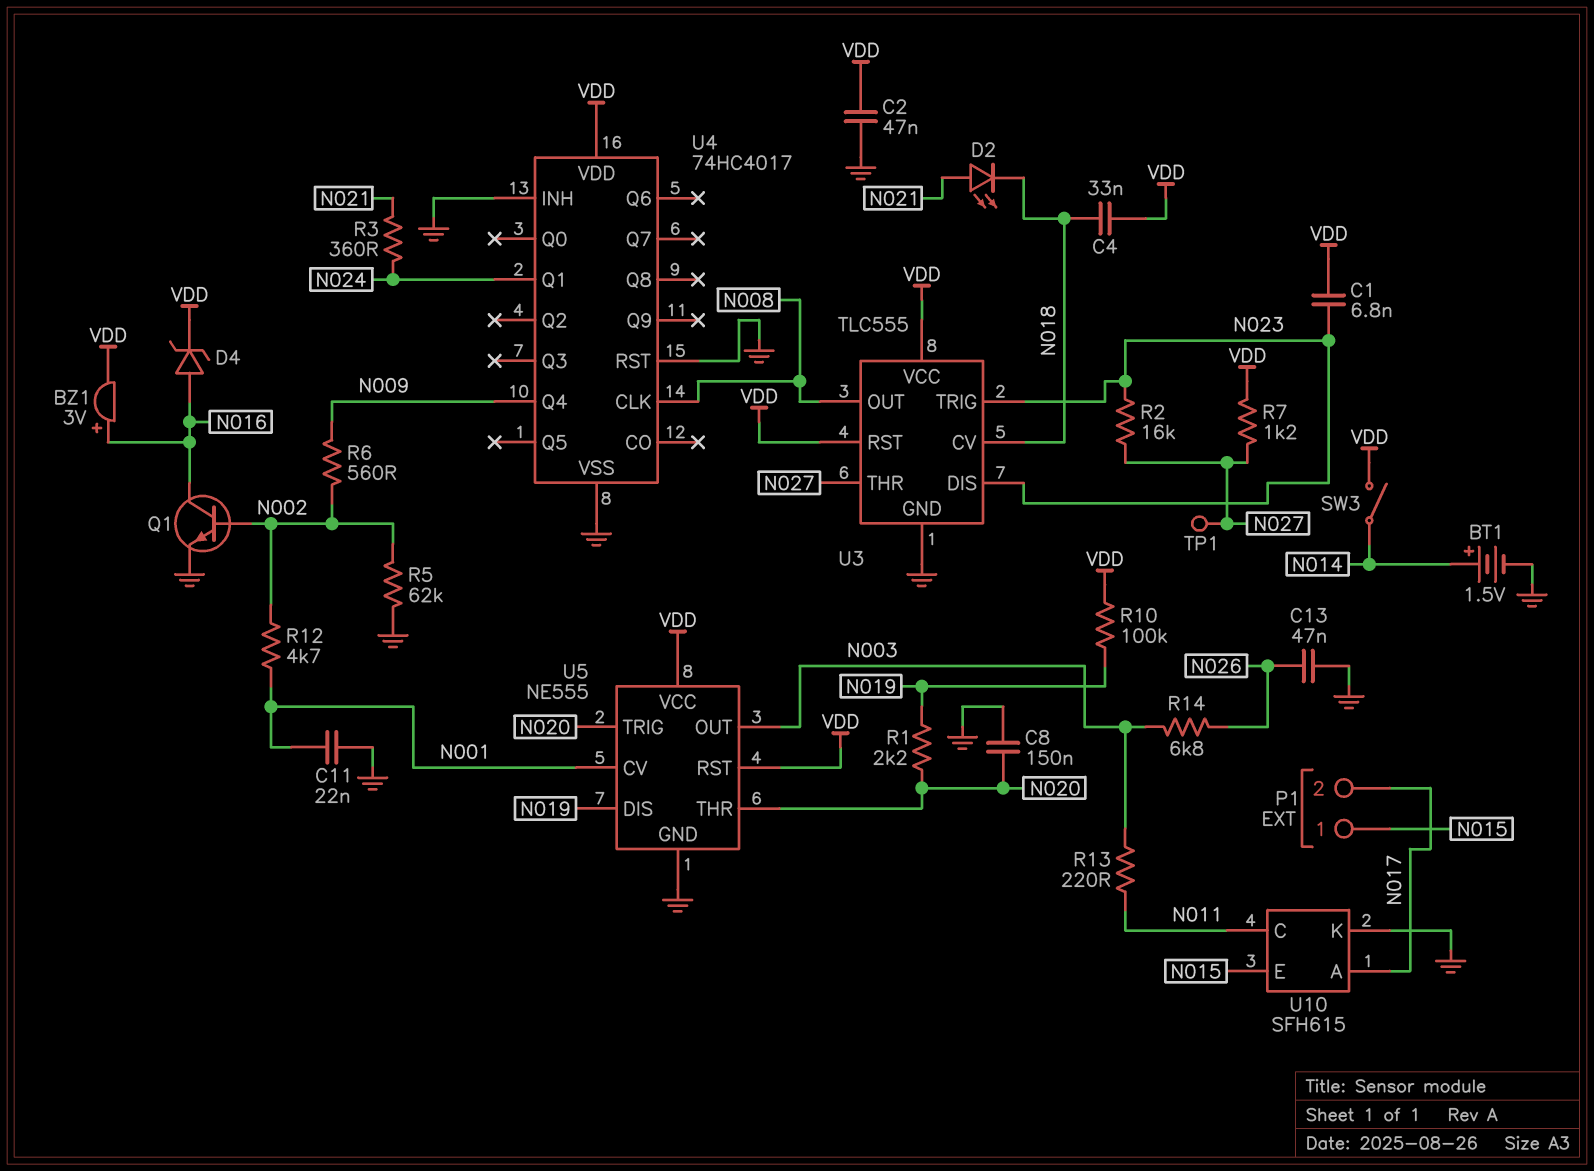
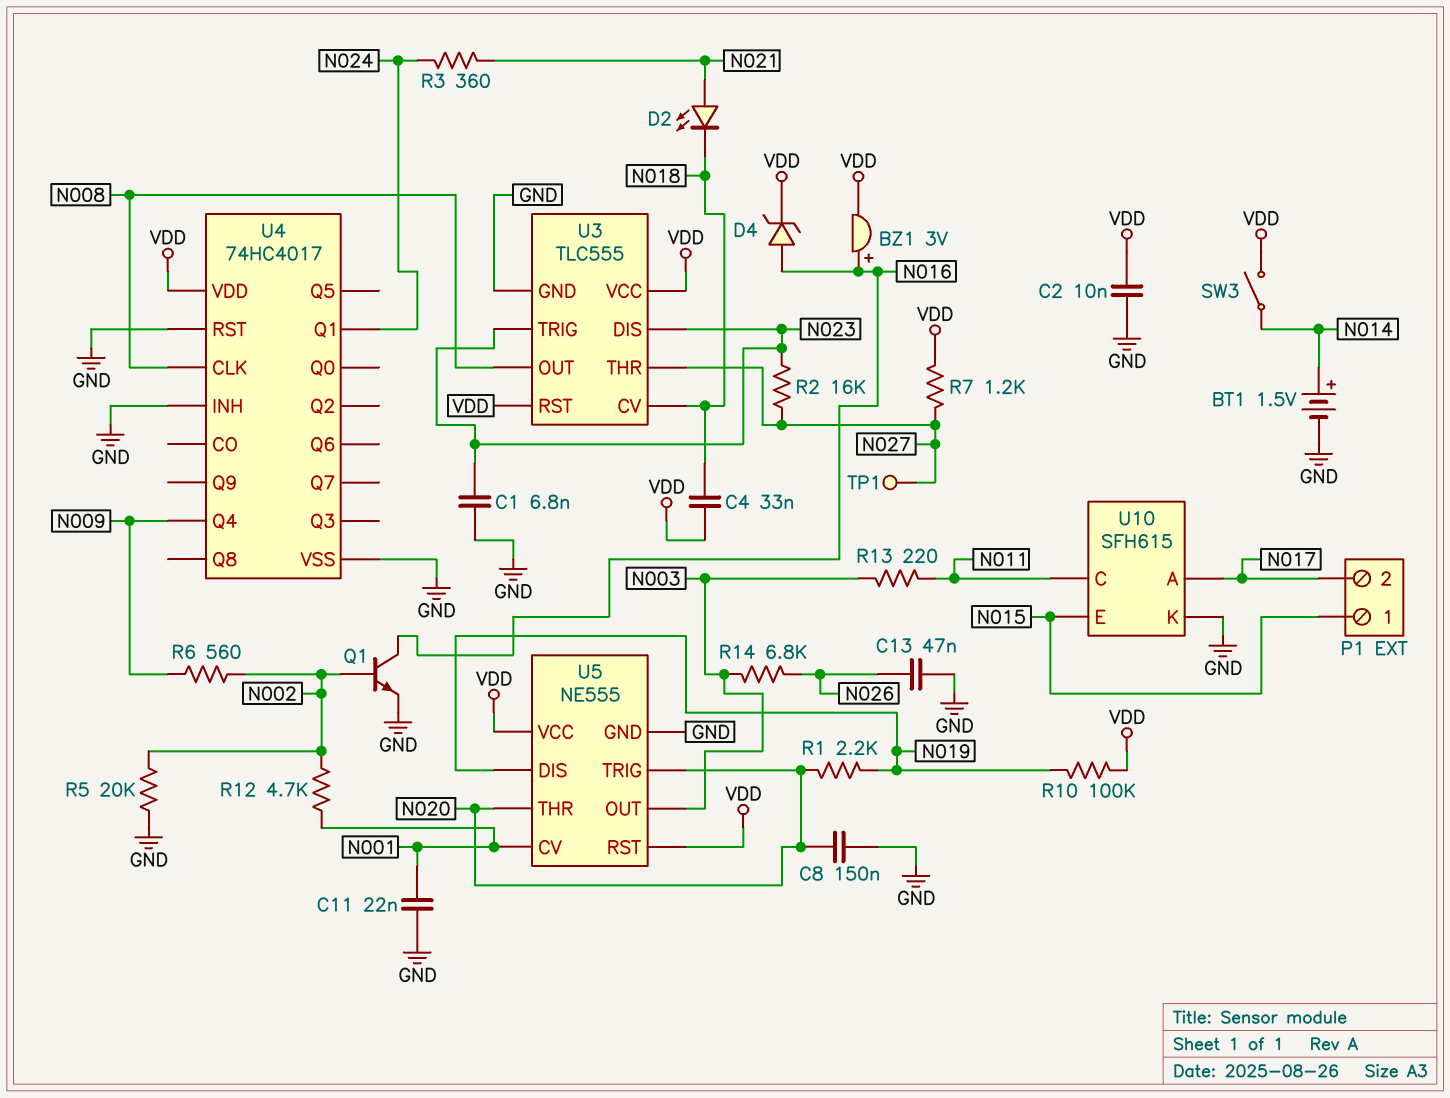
C1: 6.8nF (N023, VDD) -> 6.8nF (GND, N023)
C2: 47nF (GND, VDD) -> 10nF (GND, VDD)
R5: 62k (GND, N002) -> 20k (GND, N002)

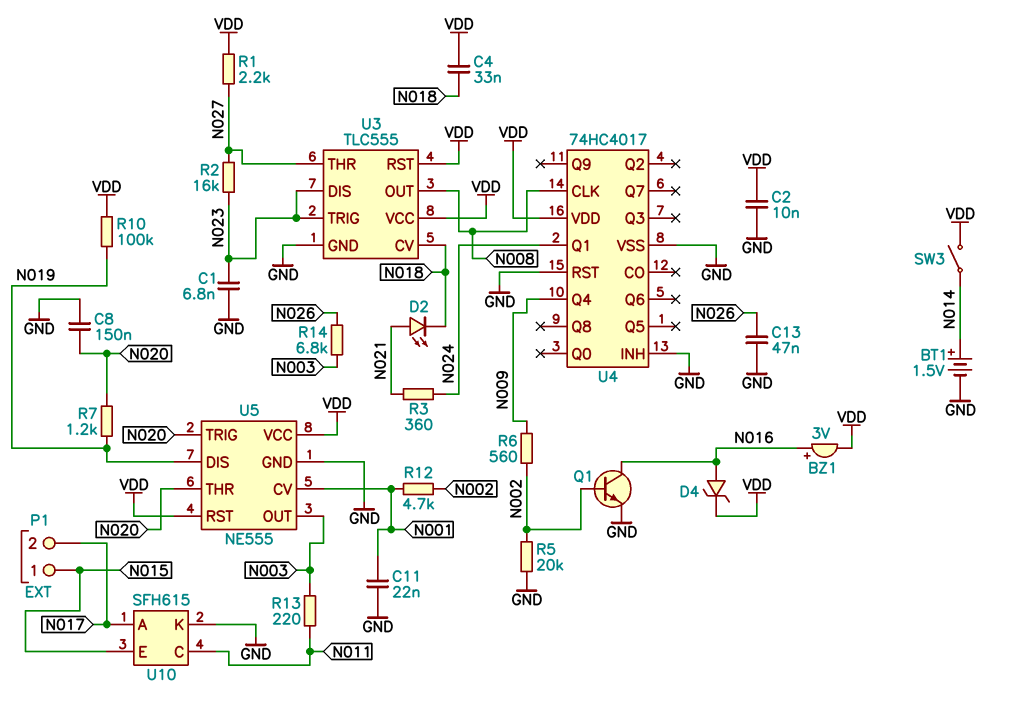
R1: 2.2k (N019, N020) -> 2.2k (N027, VDD)
R7: 1.2k (N027, VDD) -> 1.2k (N019, N020)
TP1: test point (N027) -> none

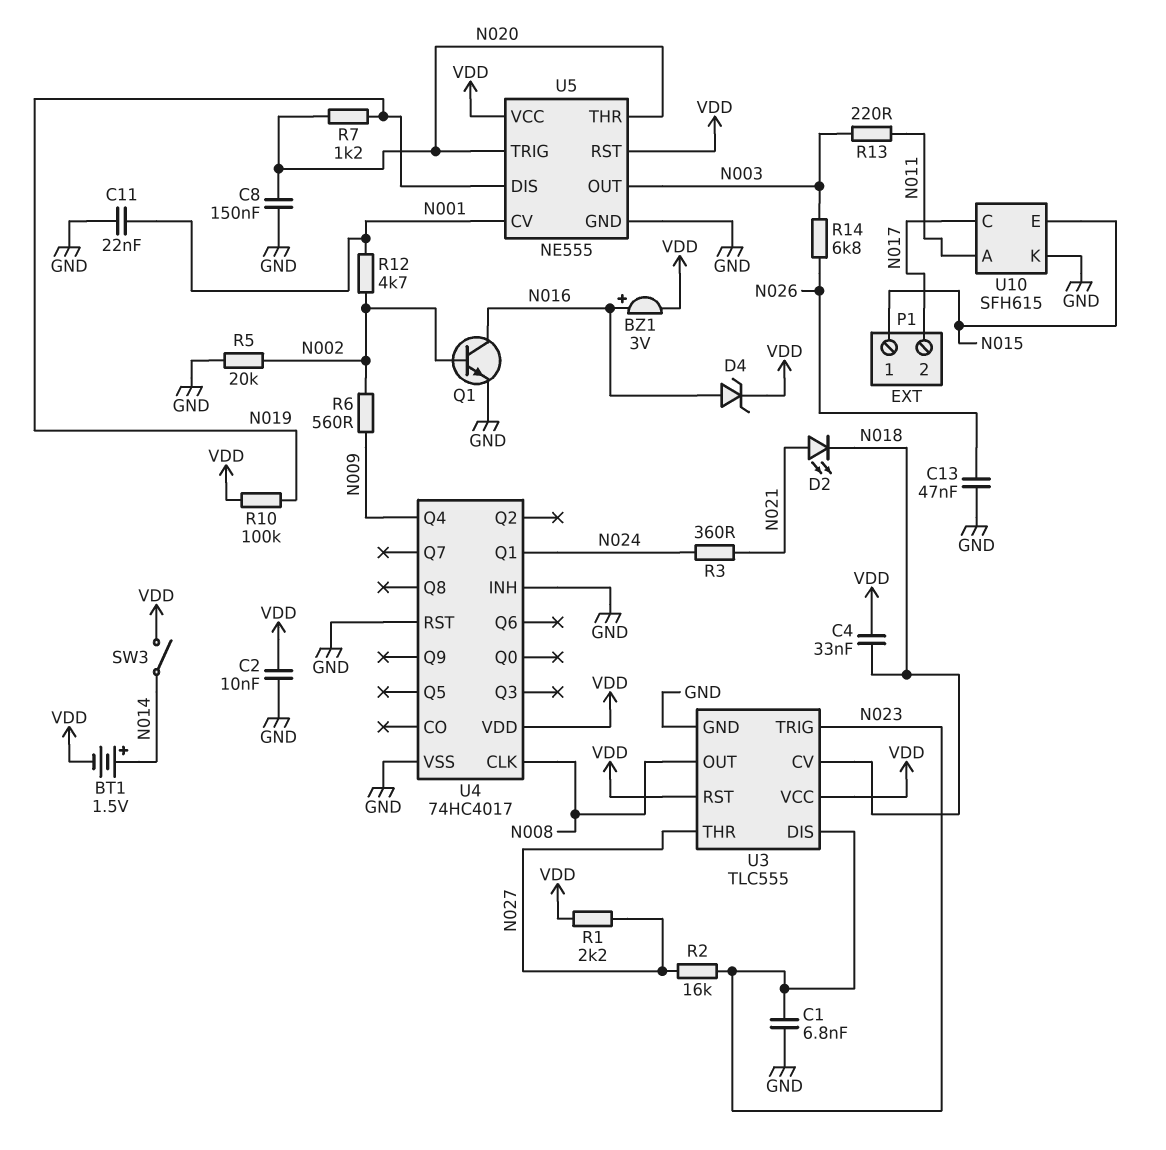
BT1: 1.5V (plus N014, minus GND) -> 1.5V (plus N014, minus VDD)
U10 pin A: N017 -> N011
U10 pin C: N011 -> N017

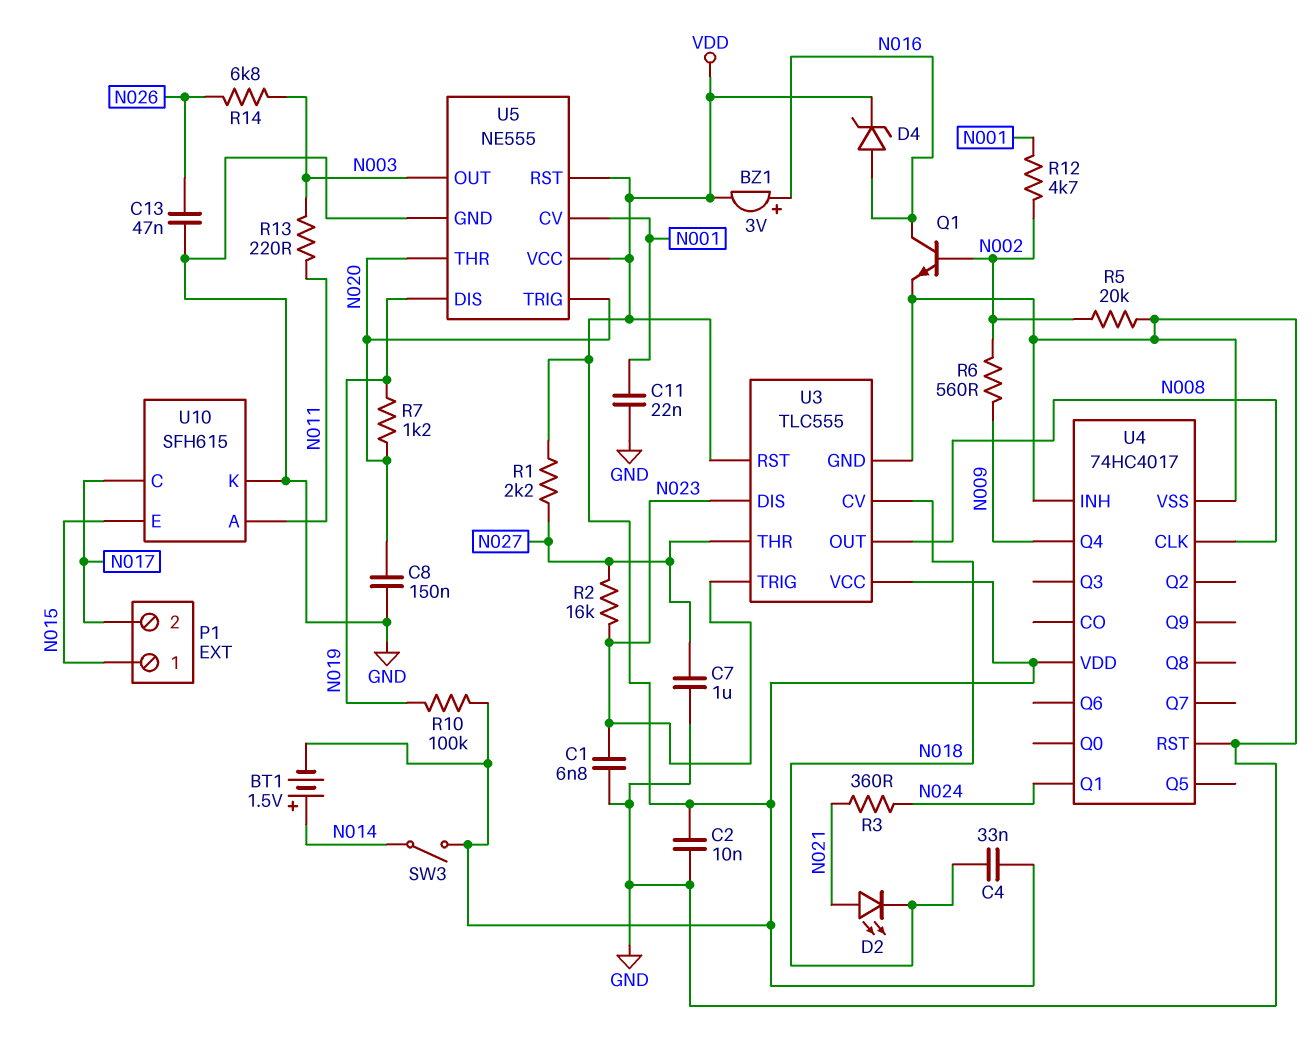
C7: none -> 1uF (GND, N027)

